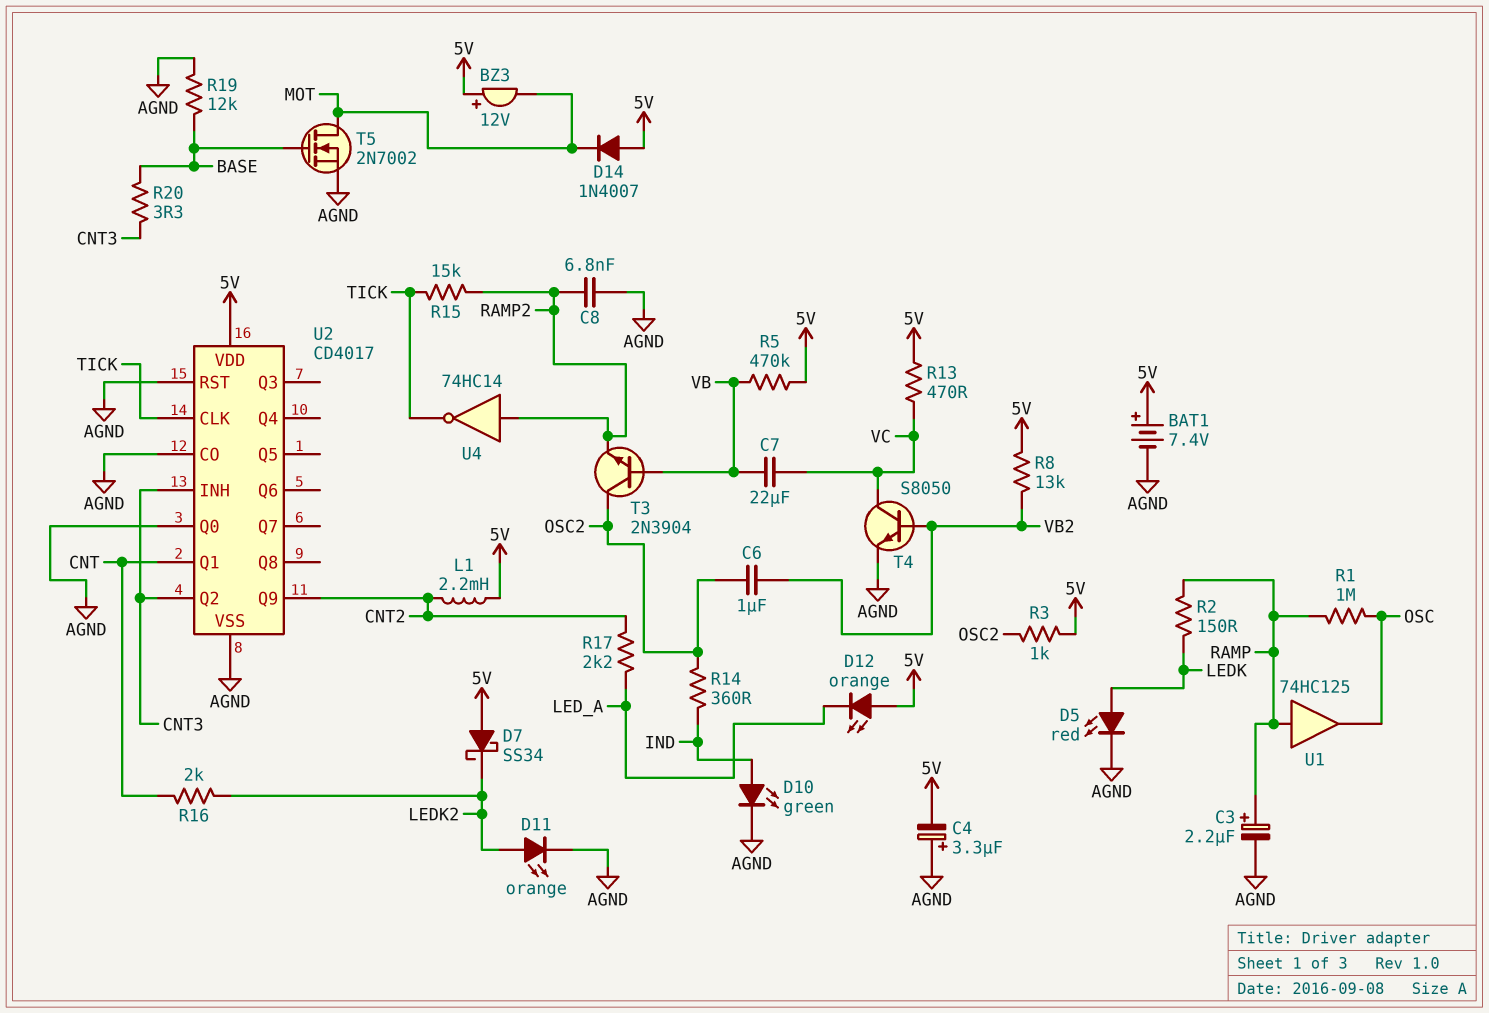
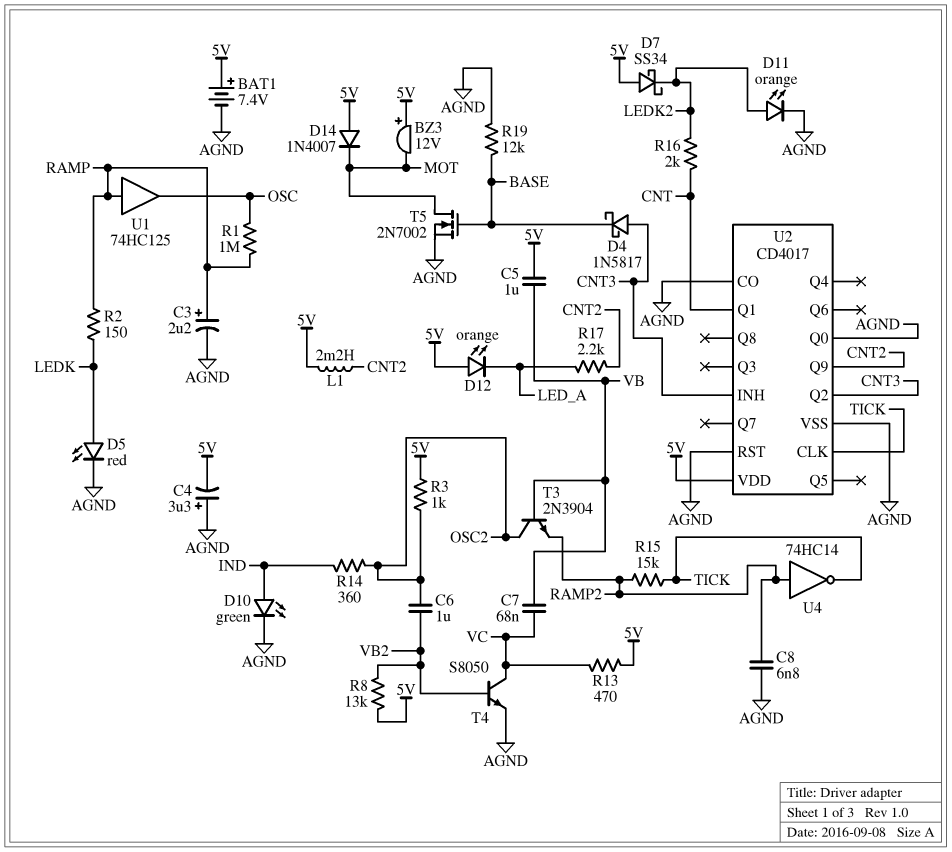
C5: none -> 1uF (5V, VB)
C7: 22uF (VB, VC) -> 68nF (VB, VC)
D4: none -> schottky 1N5817 (A CNT3, K BASE)
R5: 470k (5V, VB) -> none
R20: 3.3 (BASE, CNT3) -> none

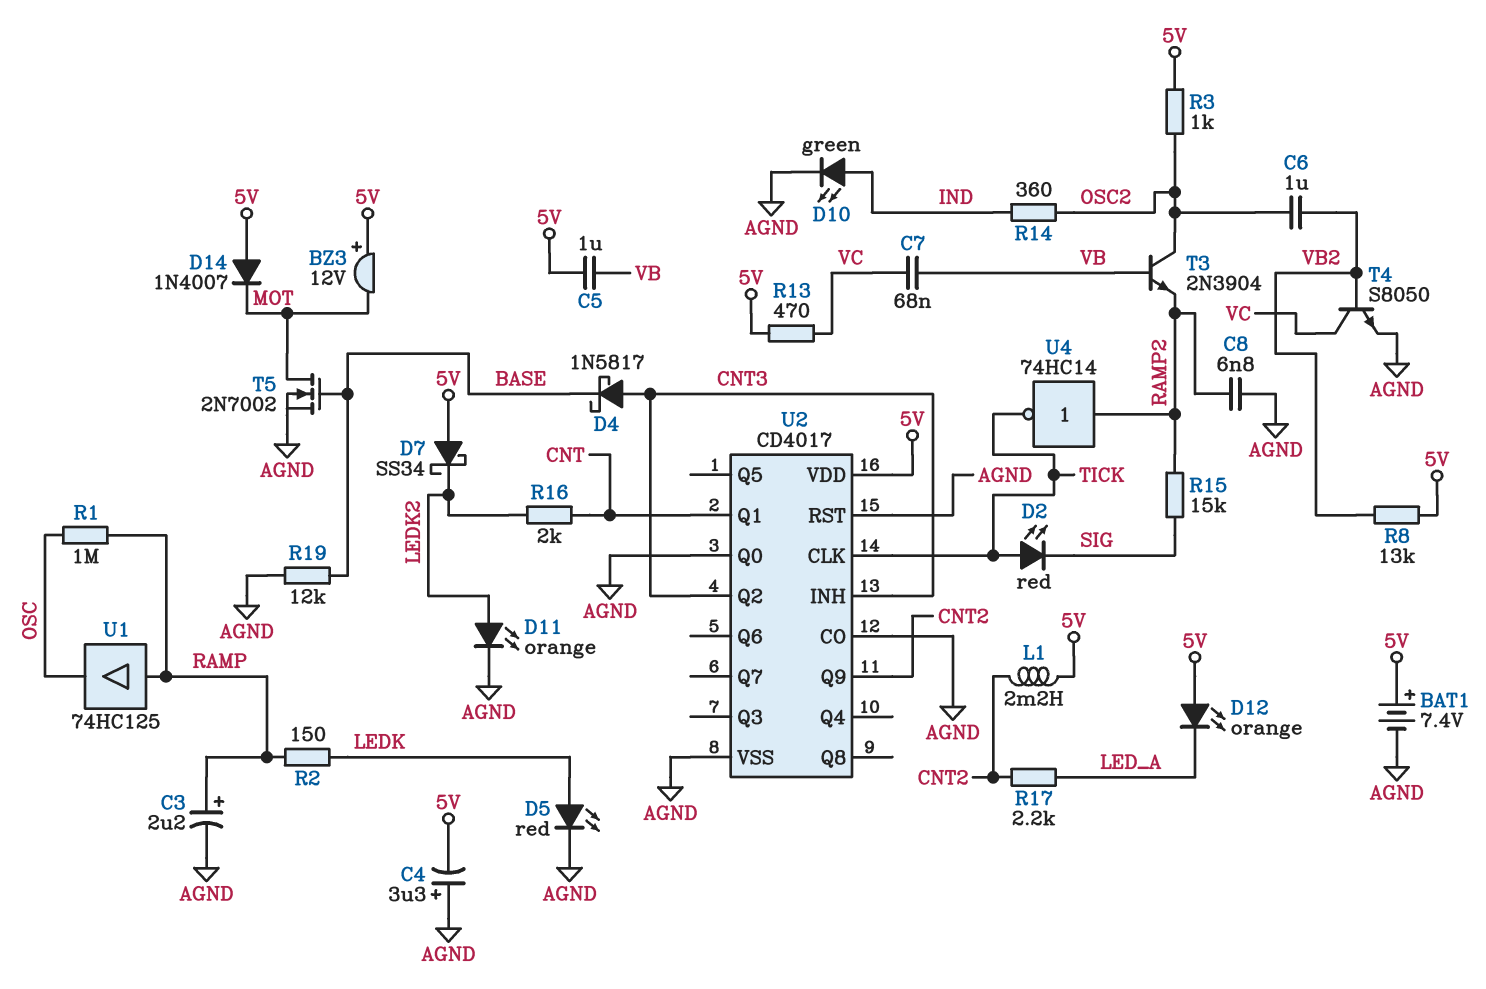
D2: none -> LED red (A TICK, K SIG)
R15: 15k (RAMP2, TICK) -> 15k (RAMP2, SIG)

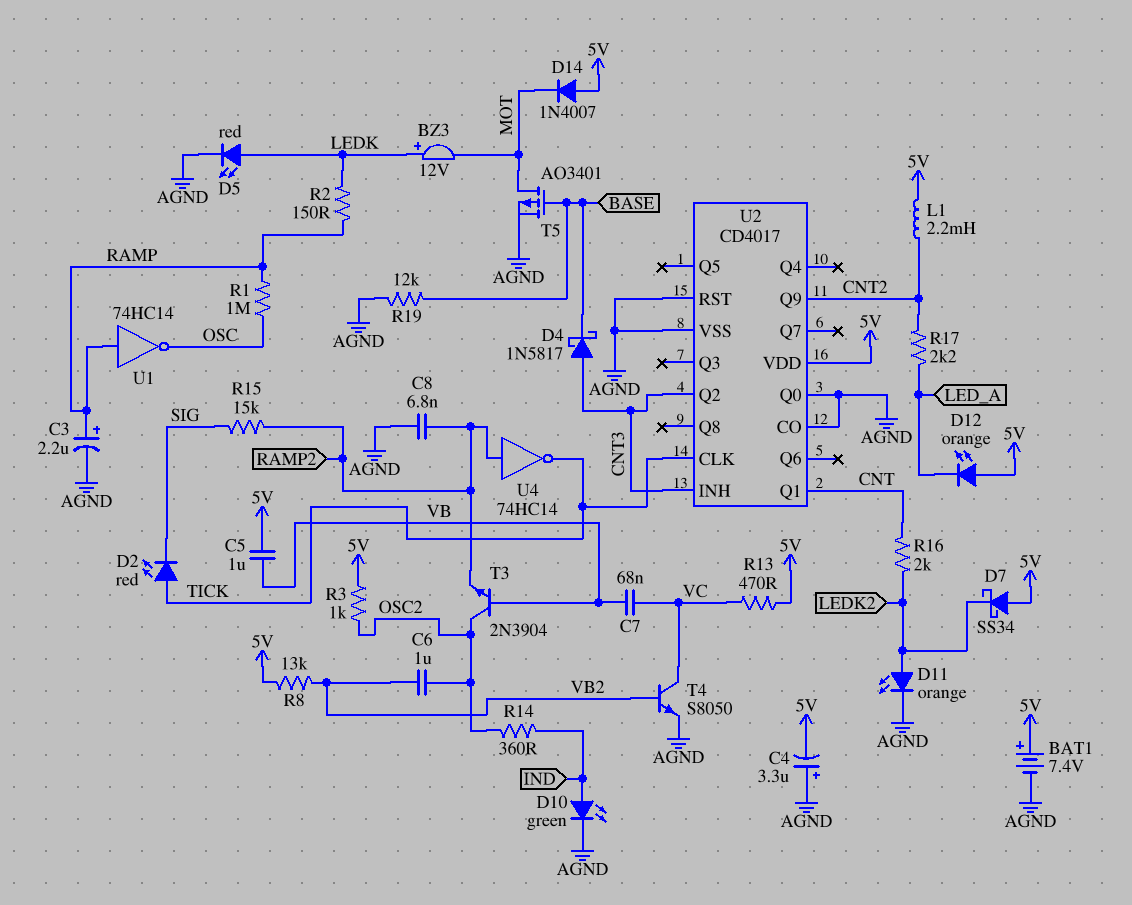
BZ3: buzzer 12V (plus 5V, minus MOT) -> buzzer 12V (plus LEDK, minus MOT)
T5: NMOS 2N7002 (G BASE, D MOT, S AGND) -> PMOS AO3401 (G BASE, D MOT, S AGND)
U1: buffer 74HC125 (in RAMP, out OSC) -> NOT 74HC14 (in RAMP, out OSC)

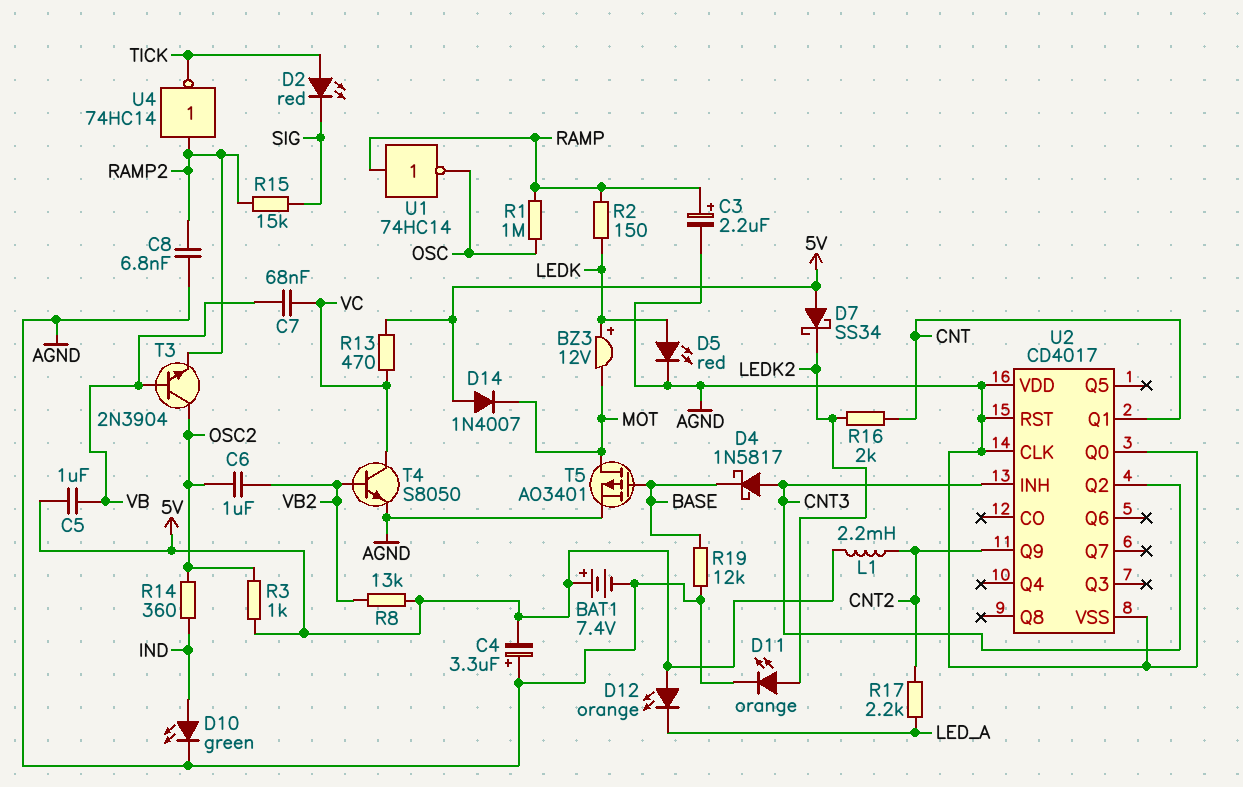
U2 pin CLK: TICK -> AGND
U2 pin CO: AGND -> none
U2 pin VDD: 5V -> AGND

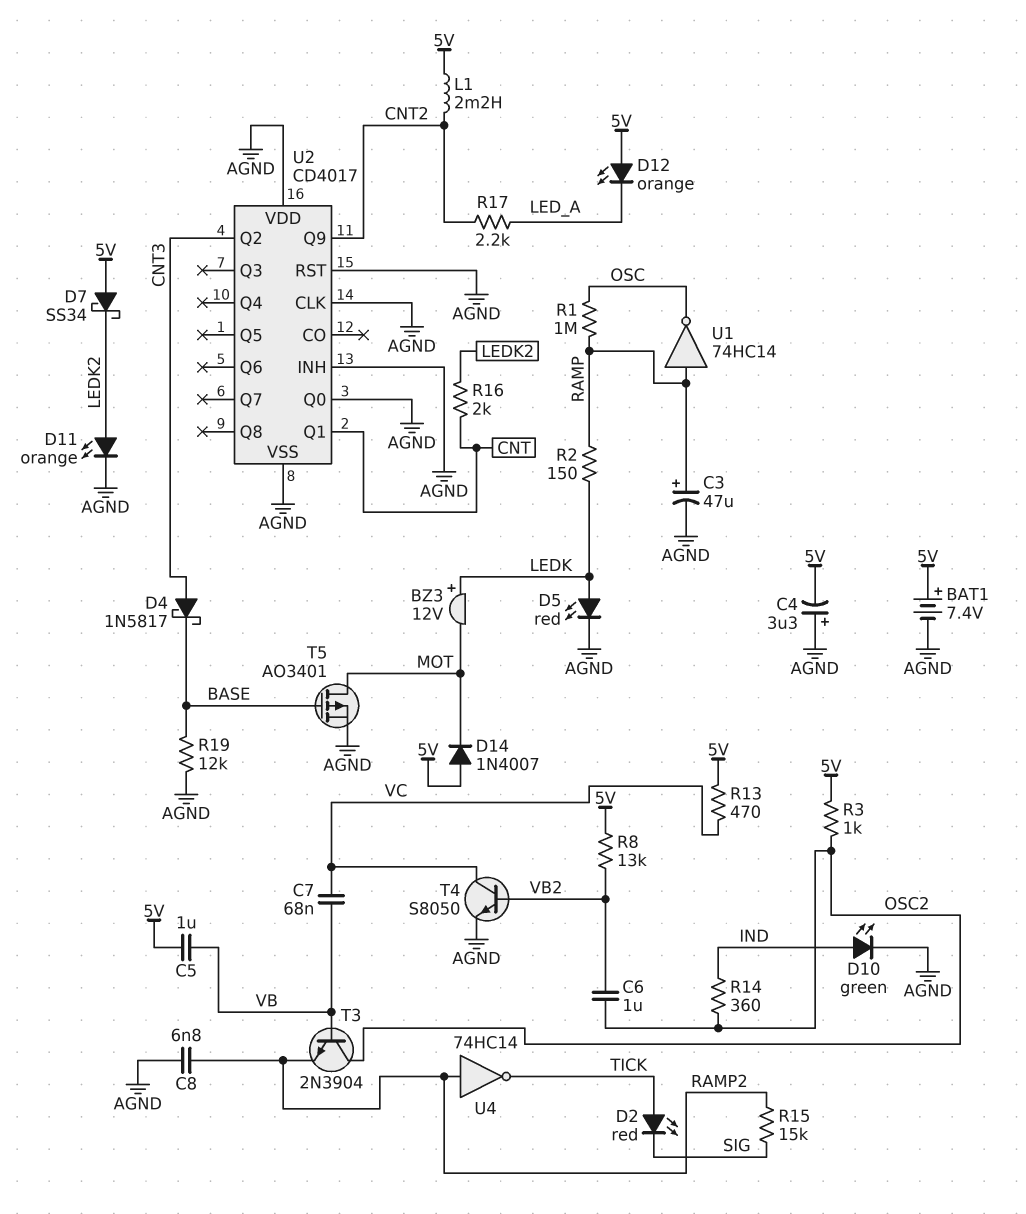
C3: 2.2uF (plus RAMP, minus AGND) -> 47uF (plus RAMP, minus AGND)
U2 pin INH: CNT3 -> AGND

